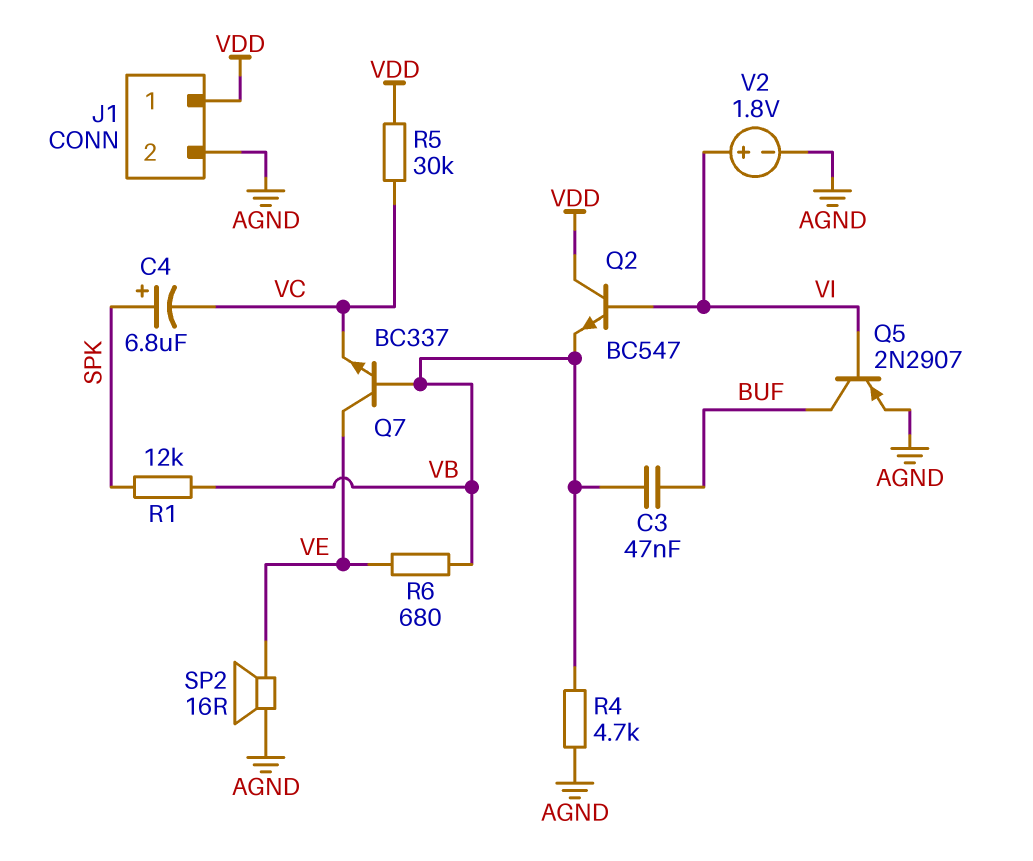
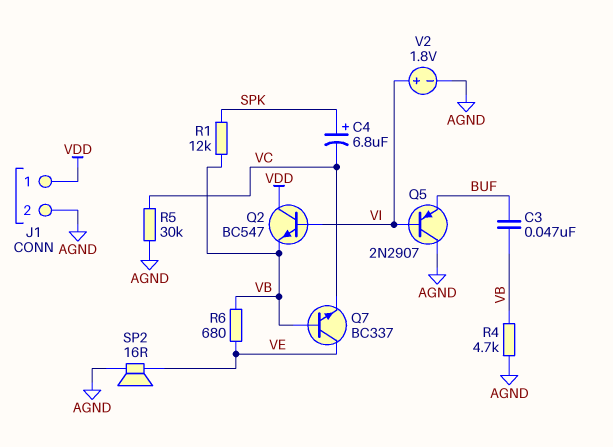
Q5: PNP 2N2907 (B VI, C BUF, E AGND) -> PNP 2N2907 (B VI, C AGND, E BUF)
R5: 30k (VC, VDD) -> 30k (AGND, VC)

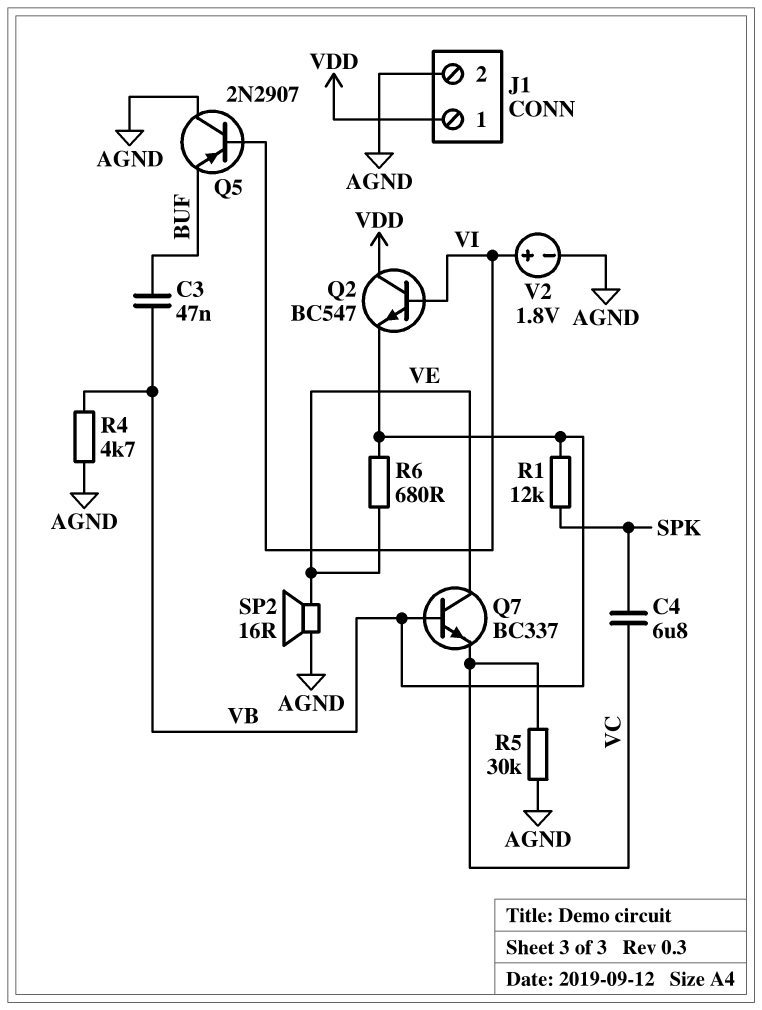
C4: 6.8uF (plus SPK, minus VC) -> 6.8uF (SPK, VC)

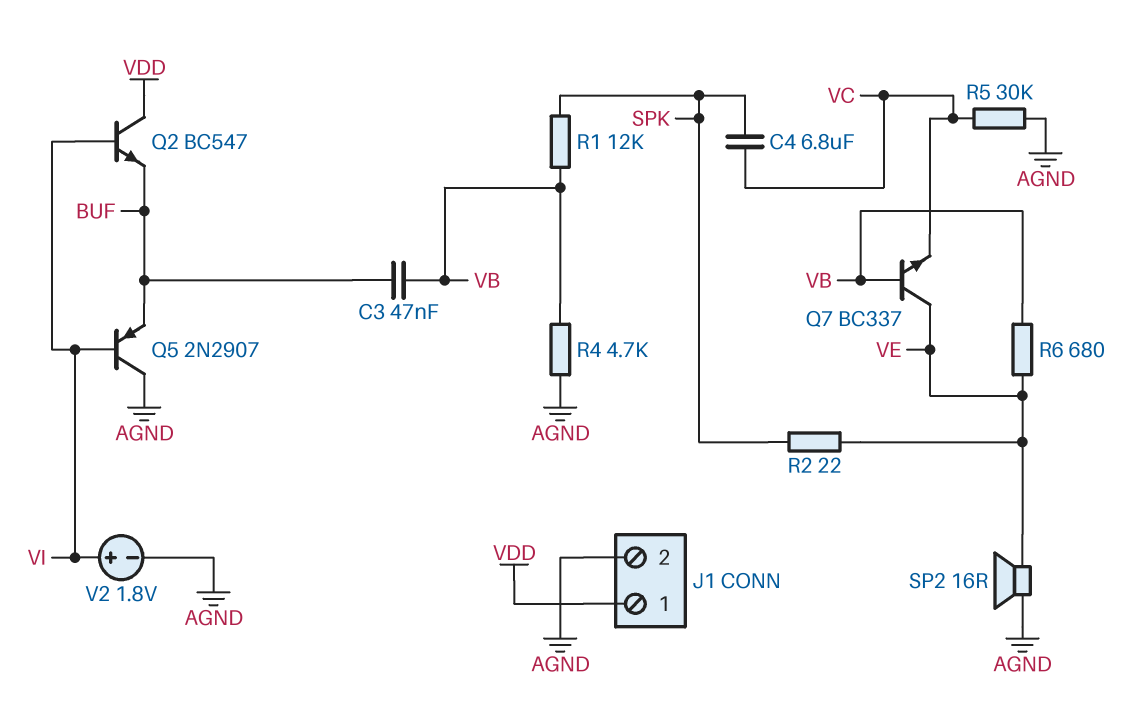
Q2: NPN BC547 (B VI, C VDD, E VB) -> NPN BC547 (B VI, C VDD, E BUF)
R2: none -> 22 (SPK, VE)

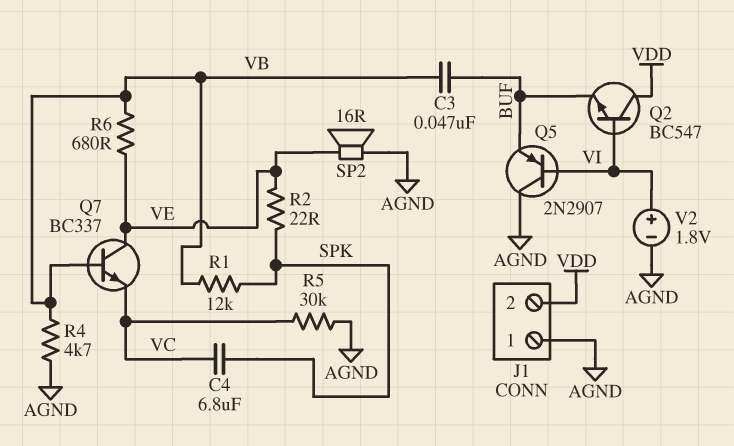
J1 pin 1: VDD -> AGND
J1 pin 2: AGND -> VDD

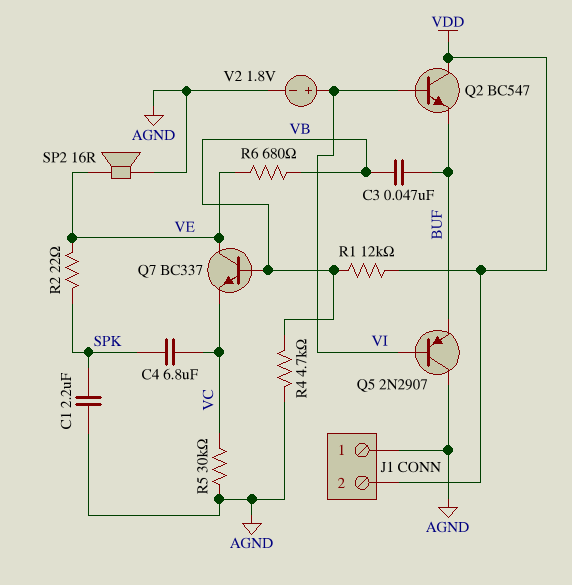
C1: none -> 2.2uF (AGND, SPK)
R1: 12k (SPK, VB) -> 12k (VB, VDD)

